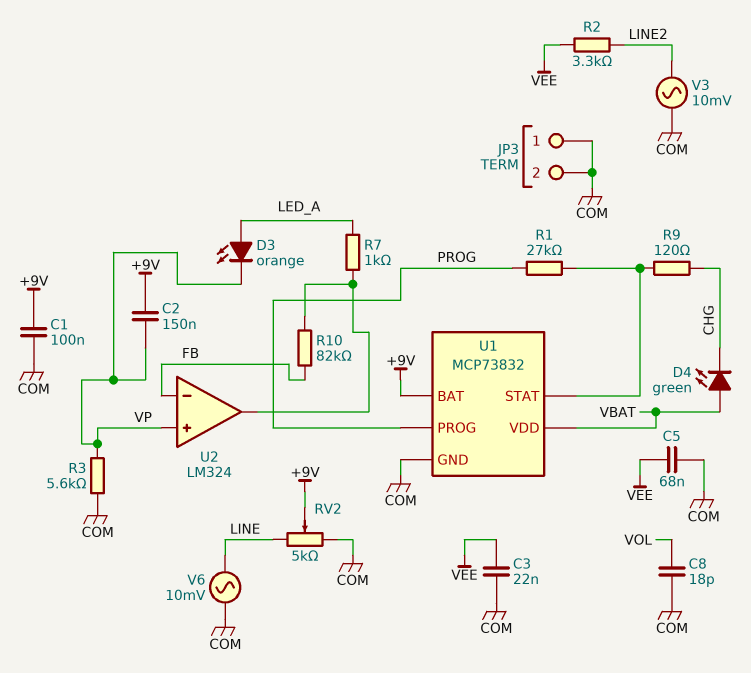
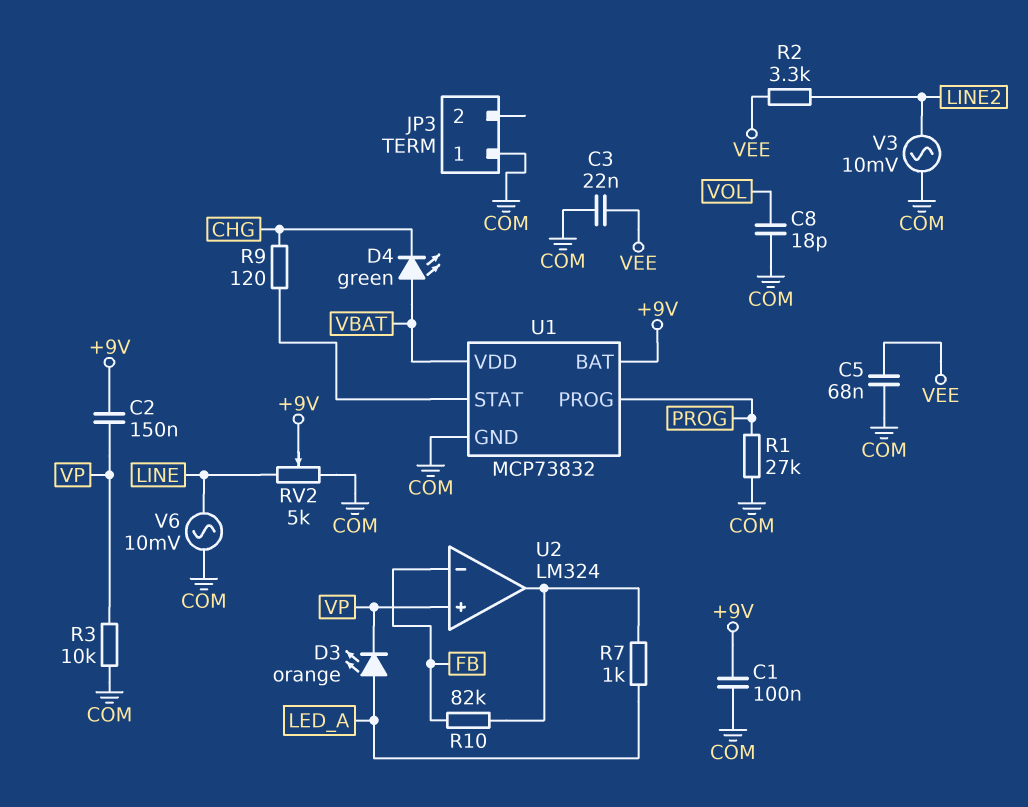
JP3 pin 2: COM -> none
R1: 27k (PROG, U1/STAT) -> 27k (COM, PROG)
R3: 5.6k (COM, VP) -> 10k (COM, VP)

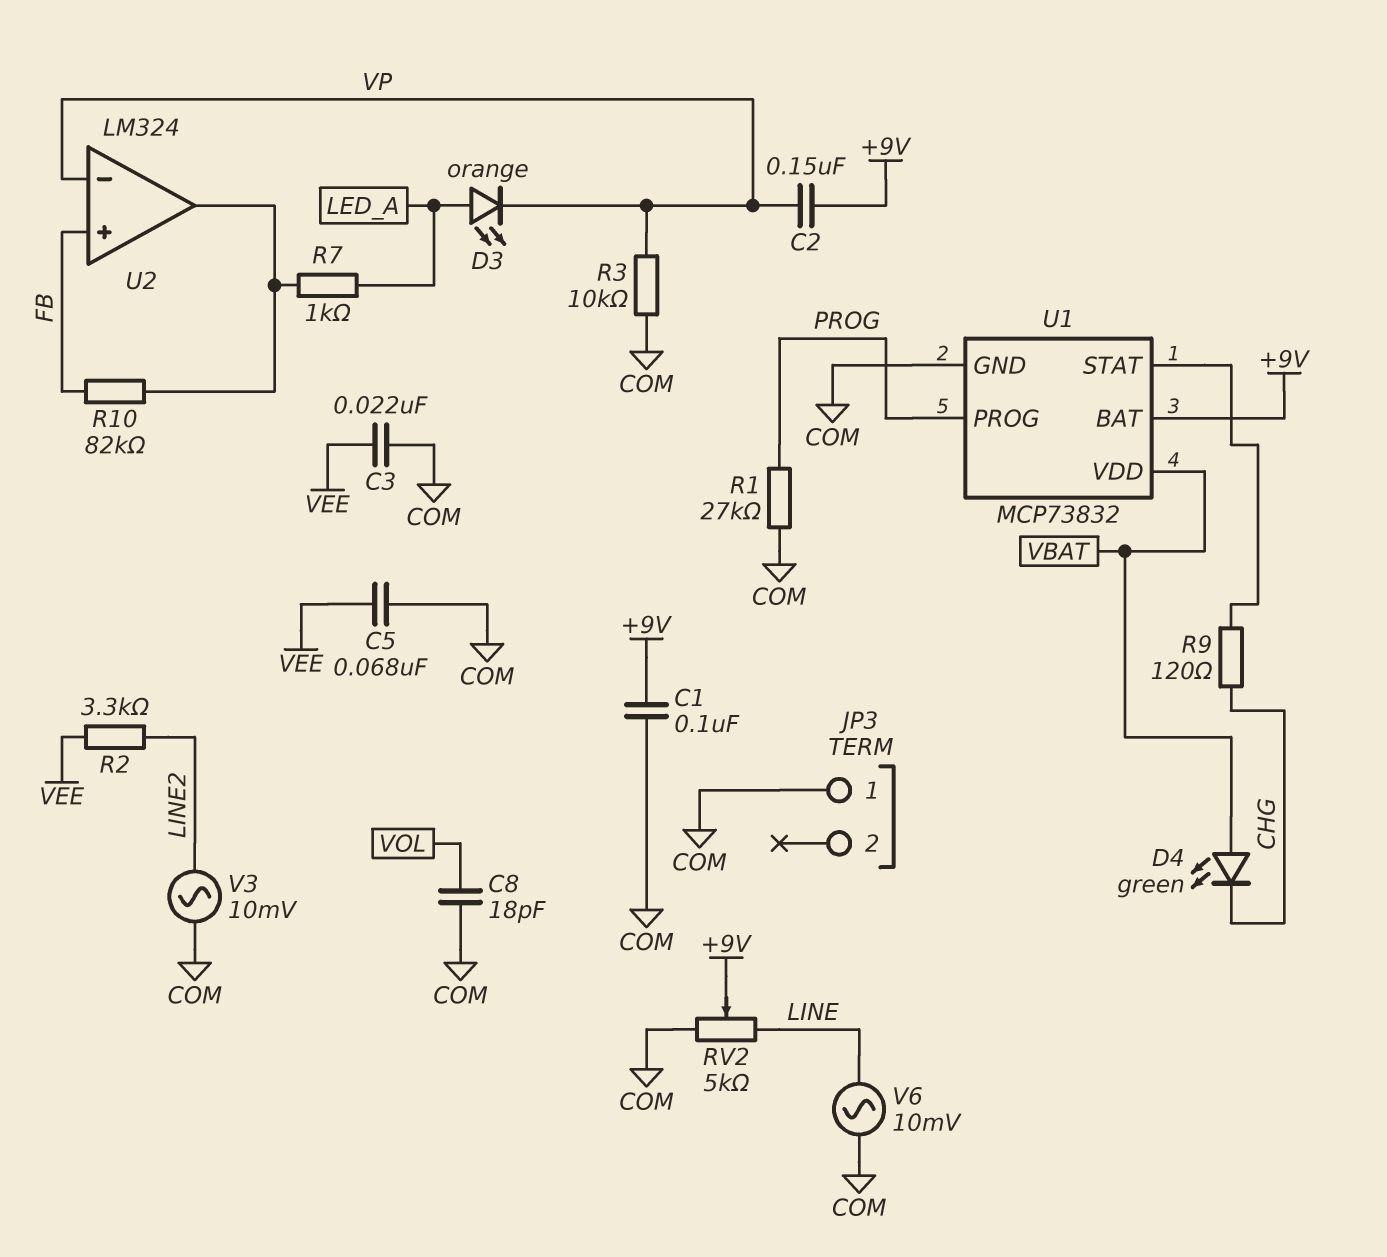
U2 pin in+: VP -> FB
U2 pin in-: FB -> VP

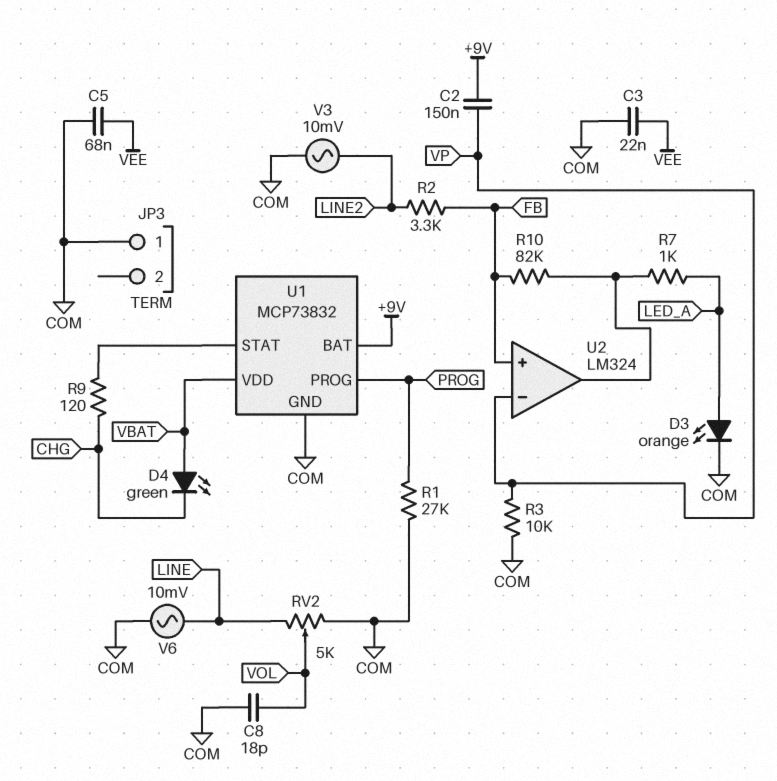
C1: 100nF (+9V, COM) -> none
D3: LED orange (A LED_A, K VP) -> LED orange (A LED_A, K COM)
R2: 3.3k (LINE2, VEE) -> 3.3k (FB, LINE2)
RV2: 5k (COM, LINE, wiper +9V) -> 5k (COM, LINE, wiper VOL)

